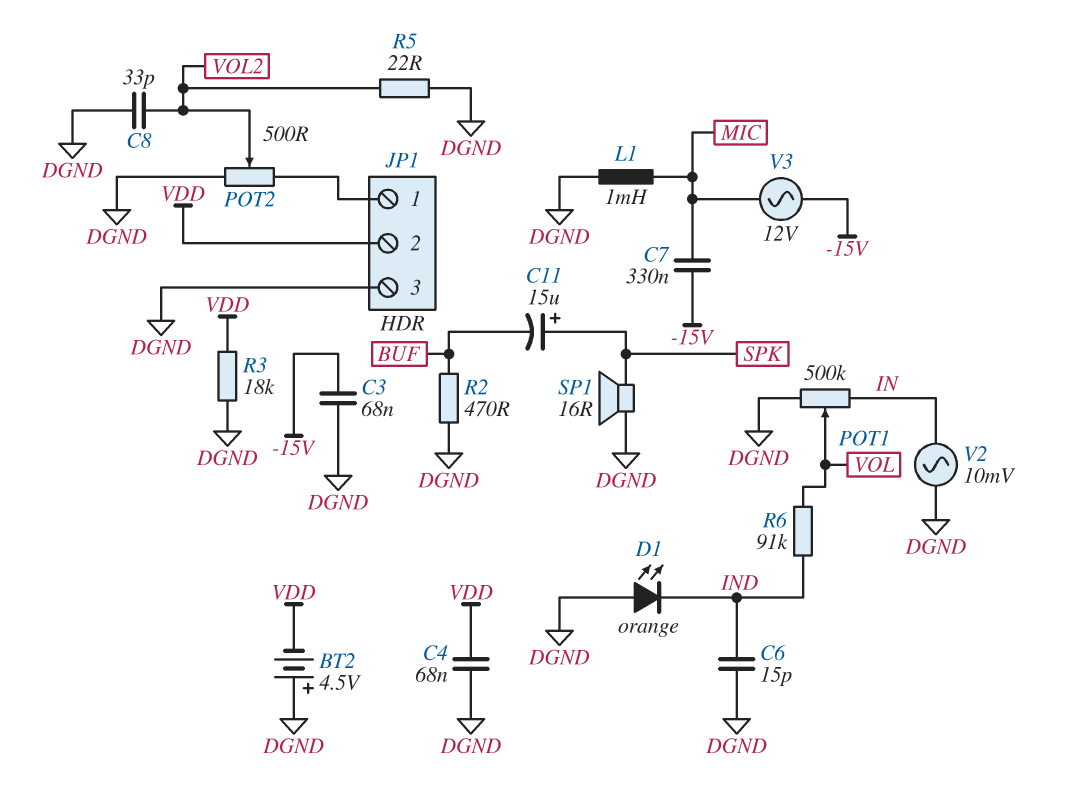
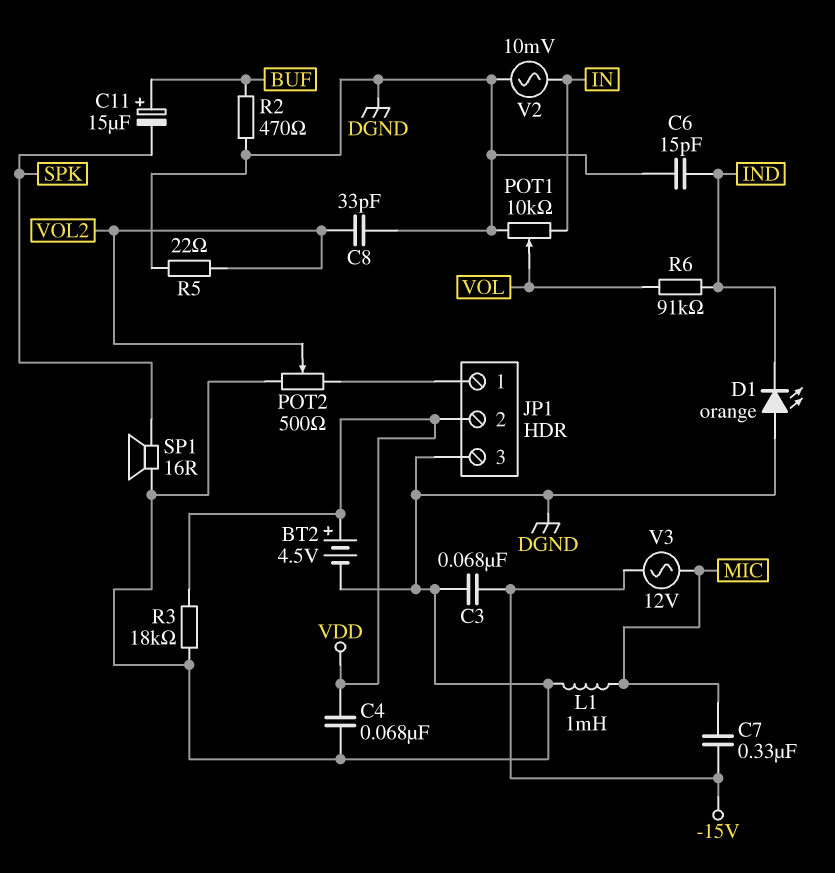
BT2: 4.5V (plus DGND, minus VDD) -> 4.5V (plus VDD, minus DGND)
C11: 15uF (plus SPK, minus BUF) -> 15uF (plus BUF, minus SPK)
POT1: 500k (DGND, IN, wiper VOL) -> 10k (DGND, IN, wiper VOL)

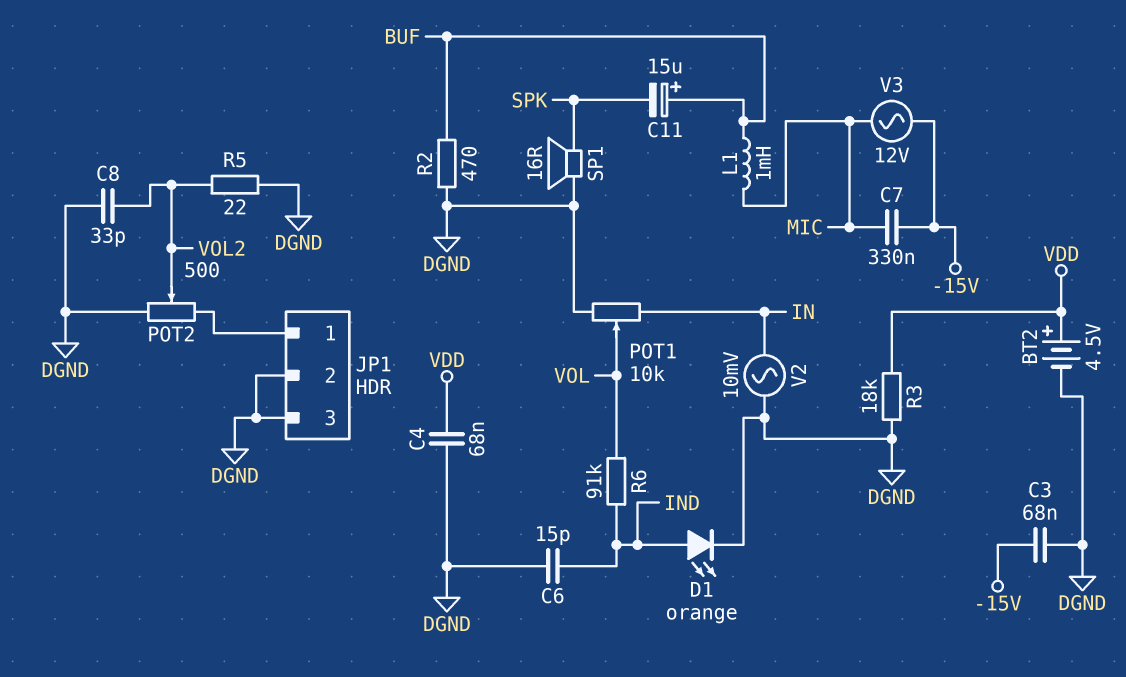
D1: LED orange (A DGND, K IND) -> LED orange (A IND, K DGND)
JP1 pin 2: VDD -> DGND
L1: 1mH (DGND, MIC) -> 1mH (BUF, MIC)

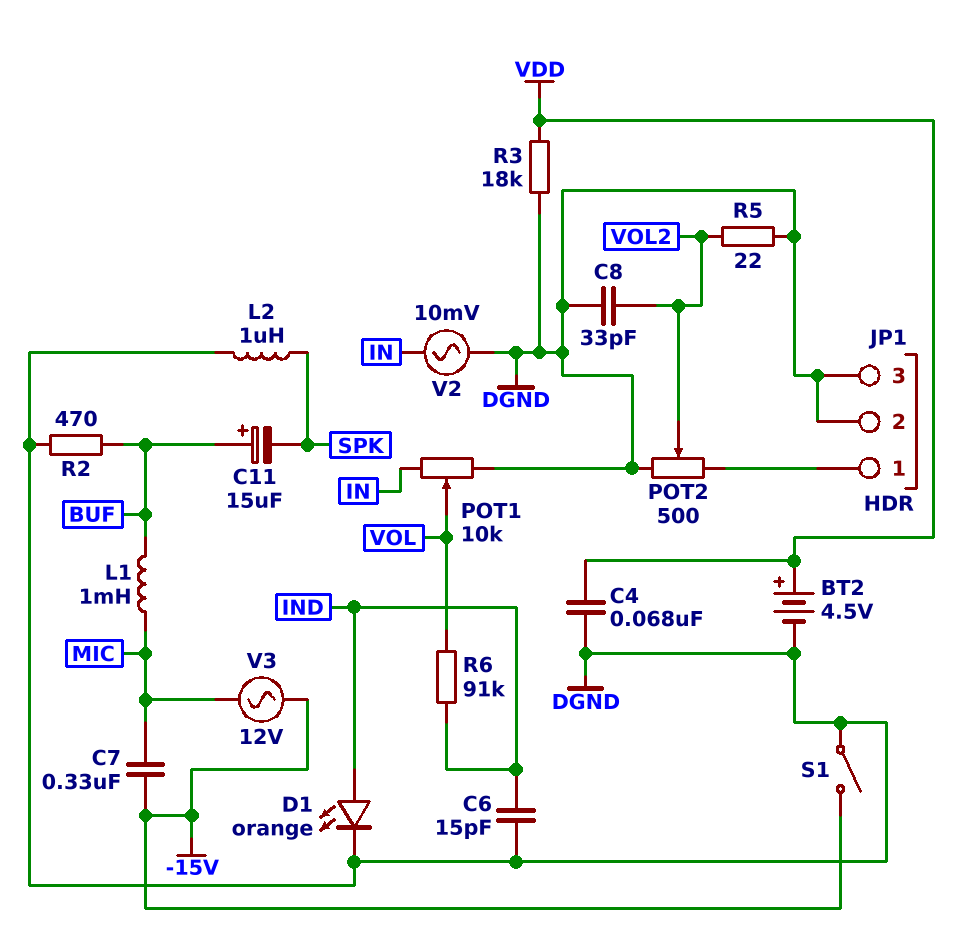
C3: 68nF (-15V, DGND) -> none
L2: none -> 1uH (DGND, SPK)
S1: none -> switch (-15V, DGND)
SP1: speaker 16R (DGND, SPK) -> none

